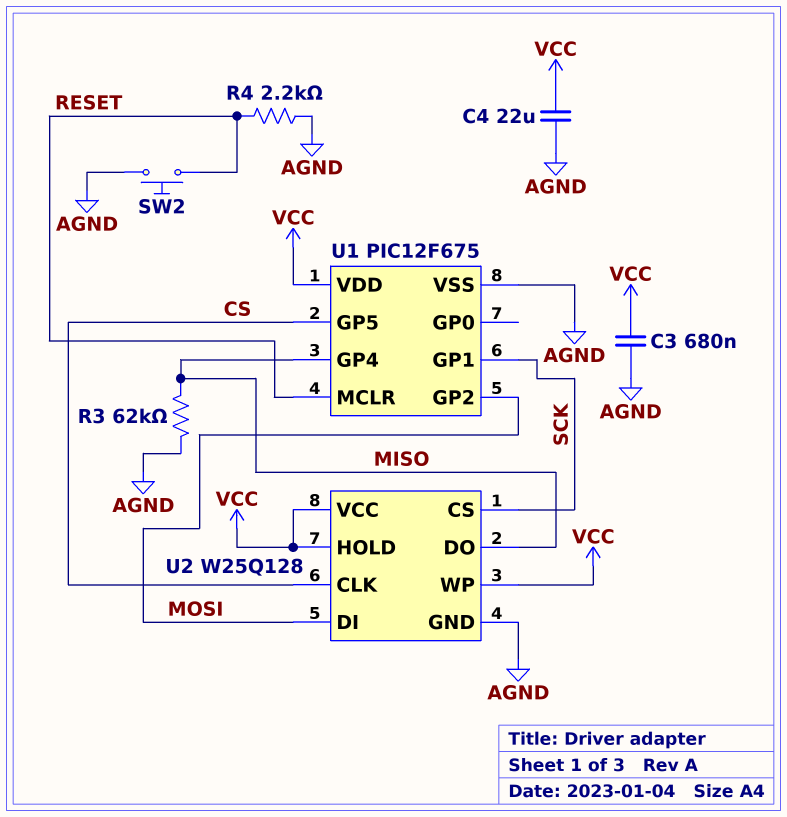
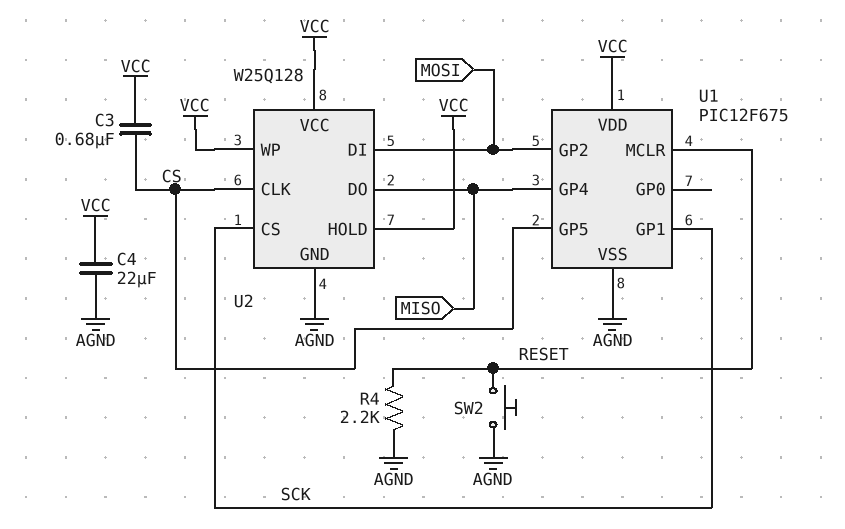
C3: 680nF (AGND, VCC) -> 680nF (CS, VCC)
R3: 62k (AGND, MISO) -> none

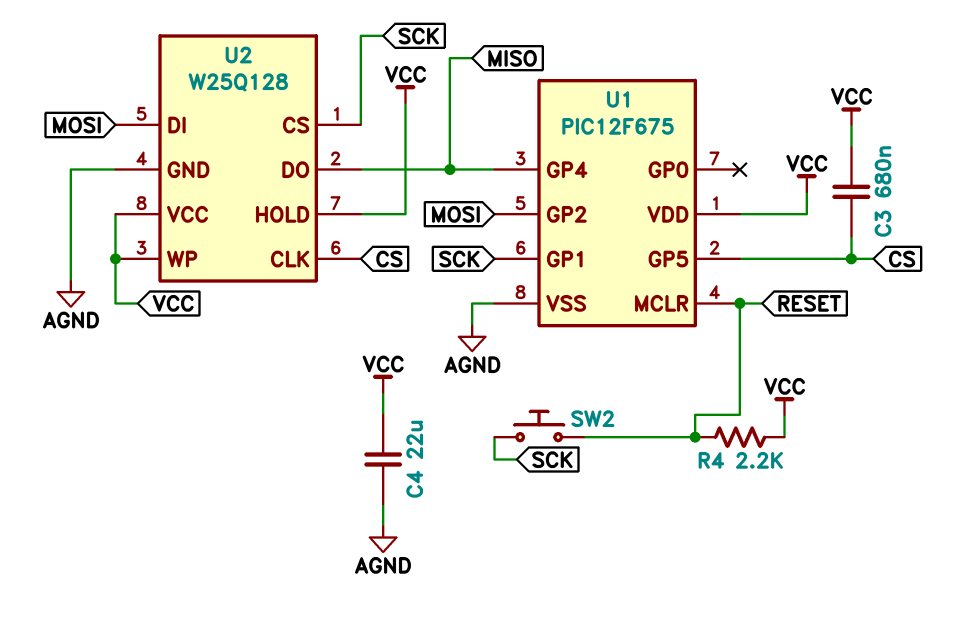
R4: 2.2k (AGND, RESET) -> 2.2k (RESET, VCC)
SW2: button (AGND, RESET) -> button (RESET, SCK)

